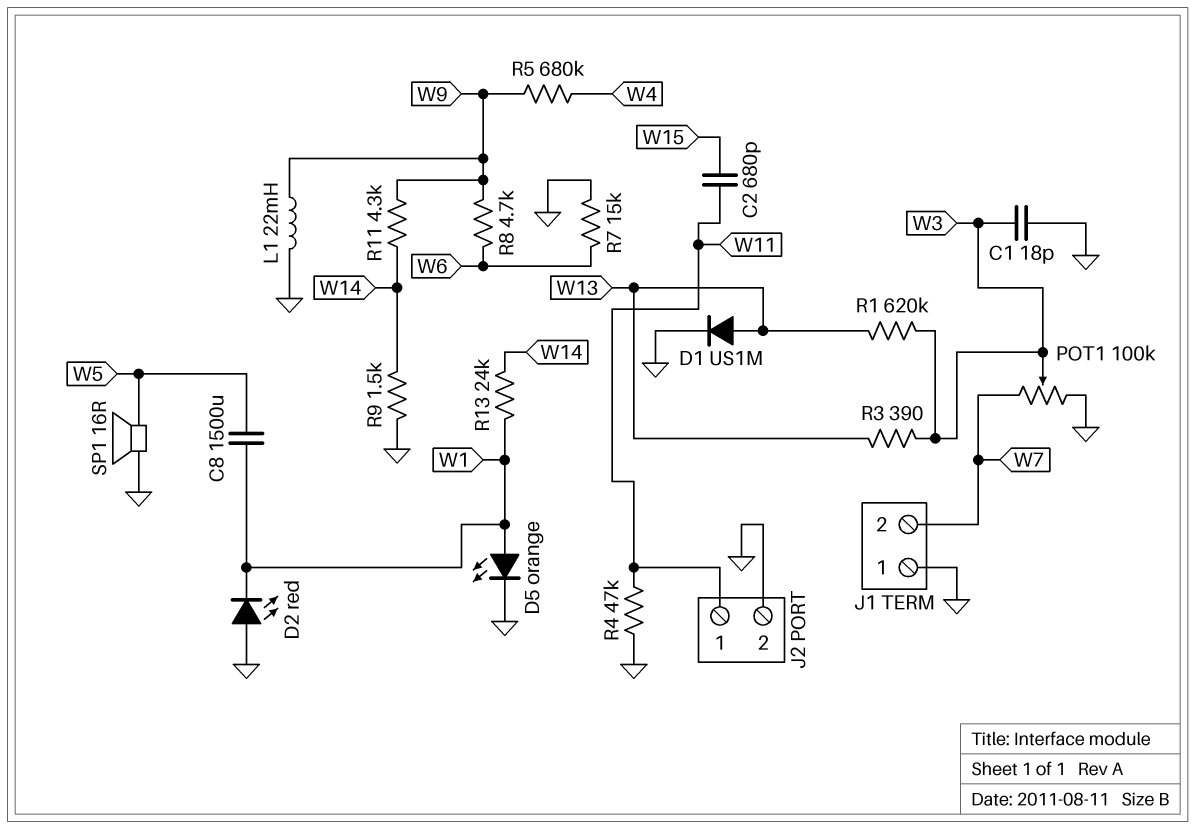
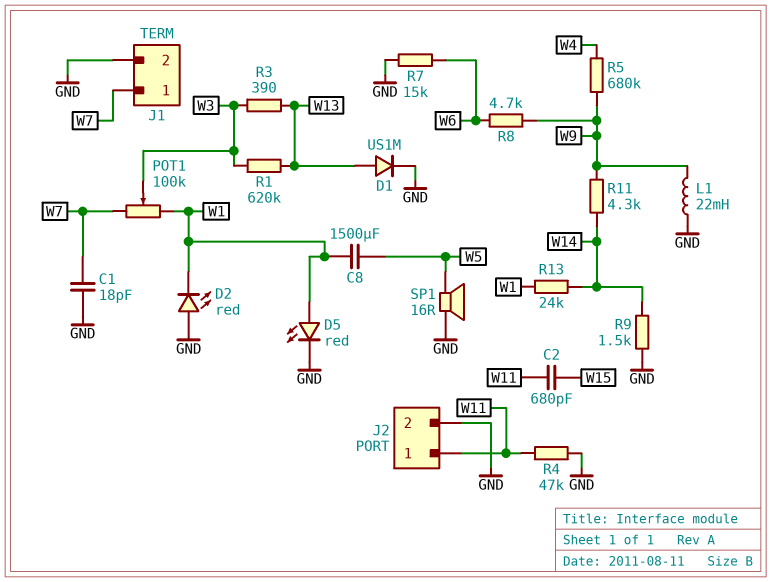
C1: 18pF (GND, W3) -> 18pF (GND, W7)
D5: LED orange (A W1, K GND) -> LED red (A W1, K GND)
J1 pin 1: GND -> W7
J1 pin 2: W7 -> GND
POT1: 100k (GND, W7, wiper W3) -> 100k (W1, W7, wiper W3)

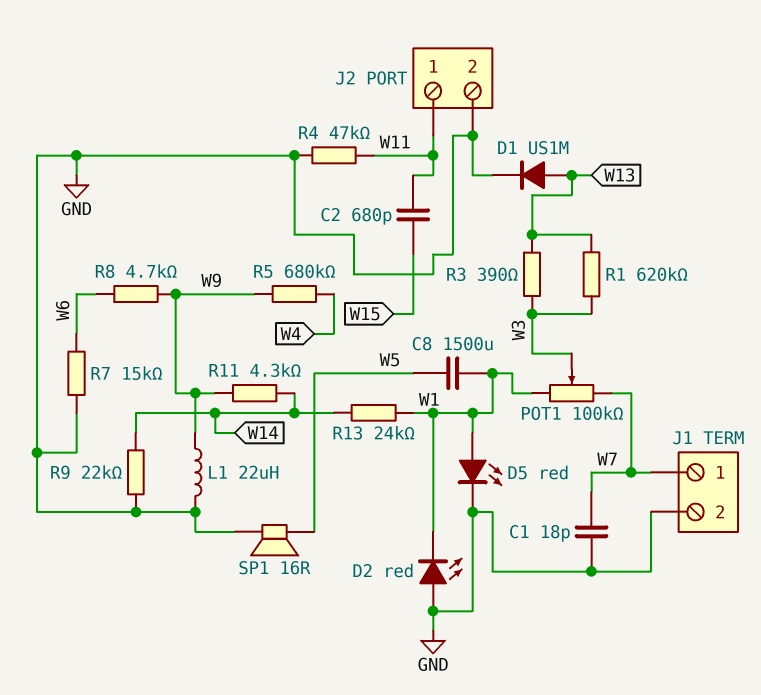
L1: 22mH (GND, W9) -> 22uH (GND, W9)
R9: 1.5k (GND, W14) -> 22k (GND, W14)

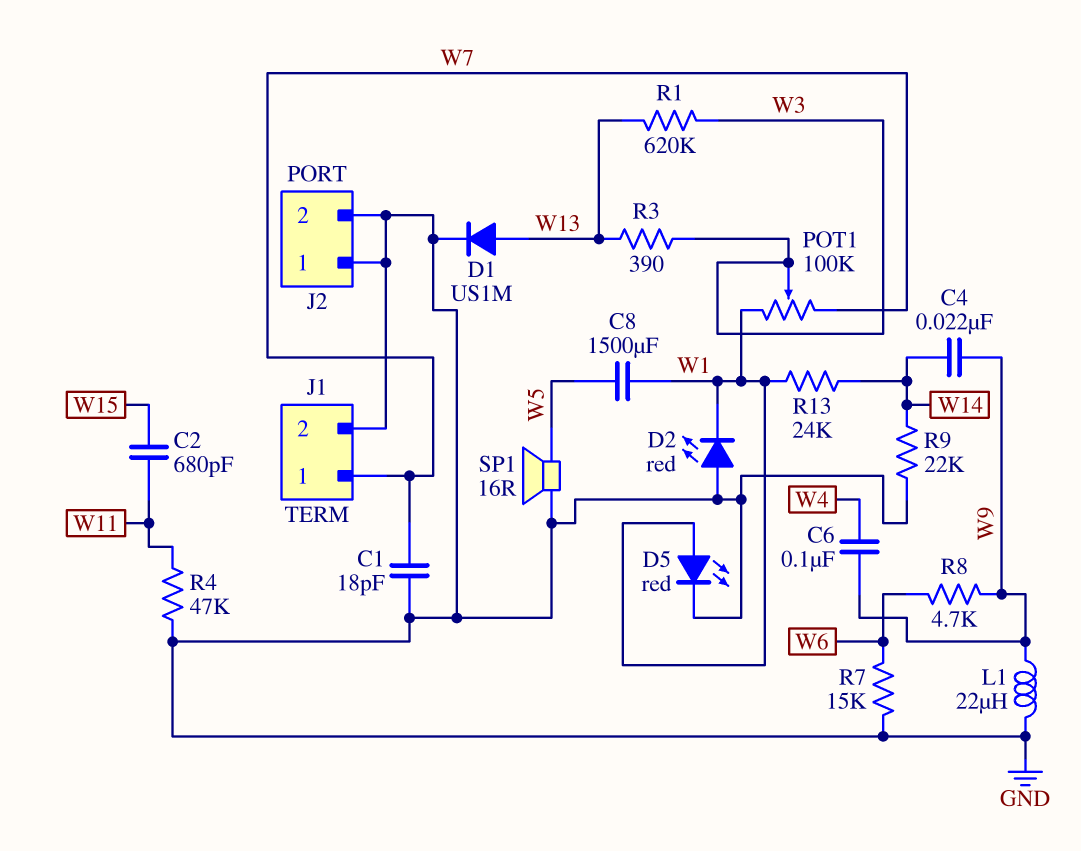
C4: none -> 22nF (W9, W14)
C6: none -> 100nF (W4, W9)
J2 pin 1: W11 -> GND
R5: 680k (W4, W9) -> none
R11: 4.3k (W9, W14) -> none

